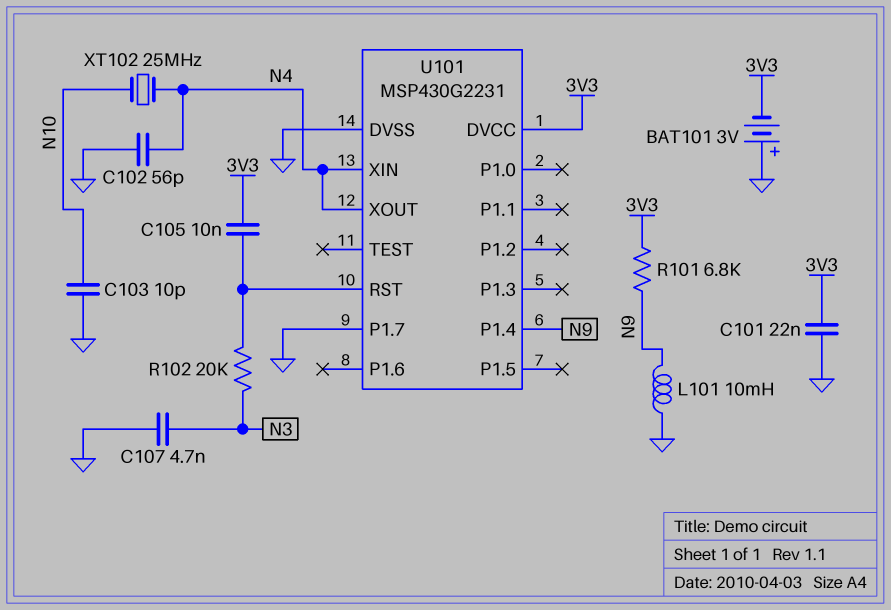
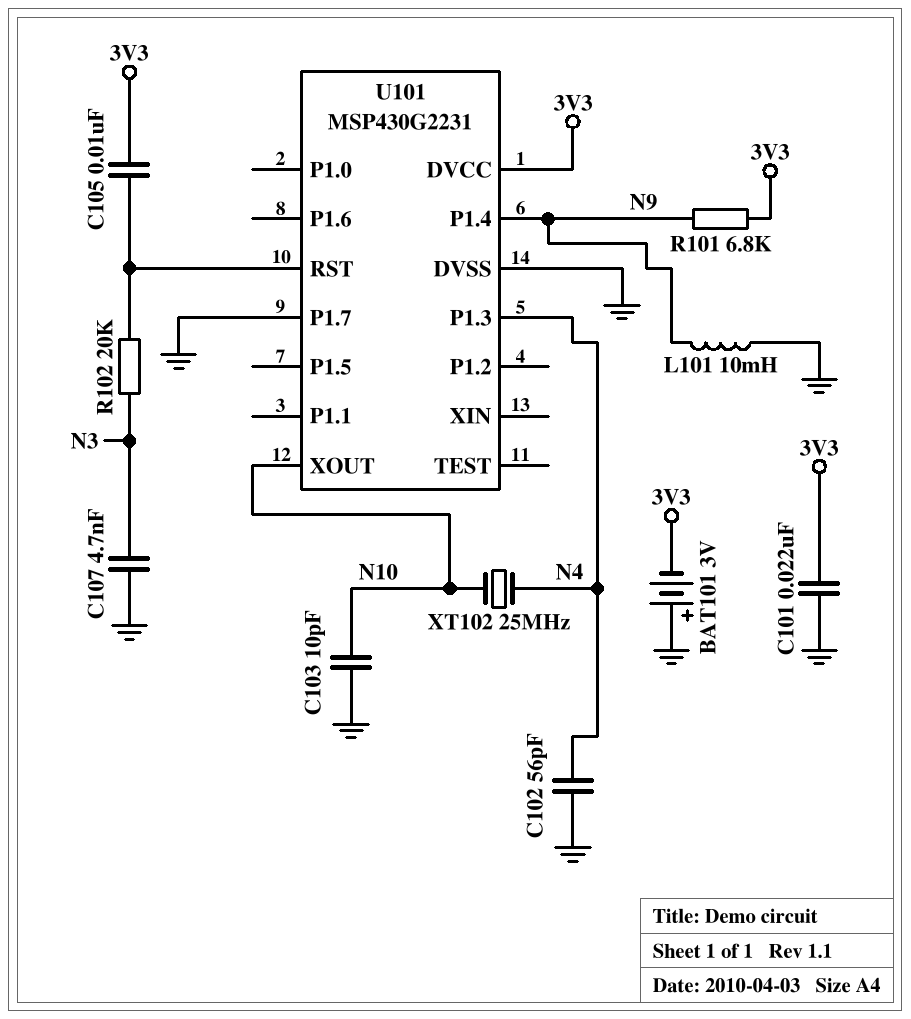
U101 pin P1.3: none -> N4
U101 pin XIN: N4 -> none
U101 pin XOUT: N4 -> N10

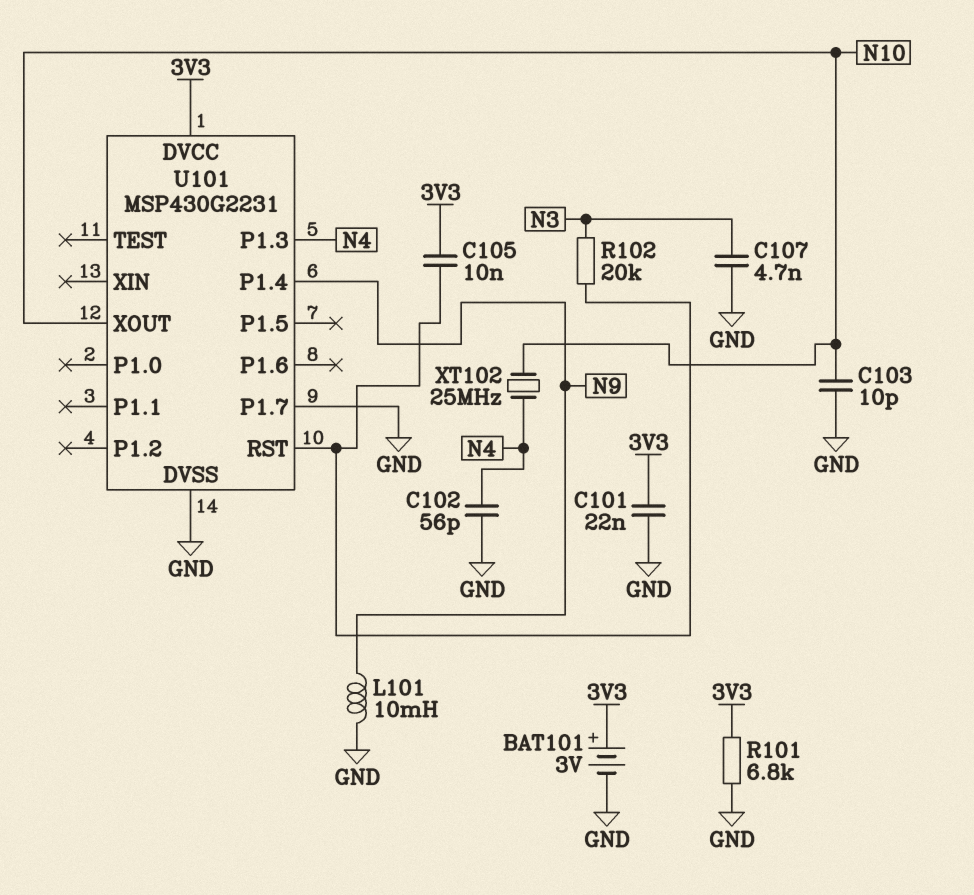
BAT101: 3V (plus GND, minus 3V3) -> 3V (plus 3V3, minus GND)
R101: 6.8k (3V3, N9) -> 6.8k (3V3, GND)

